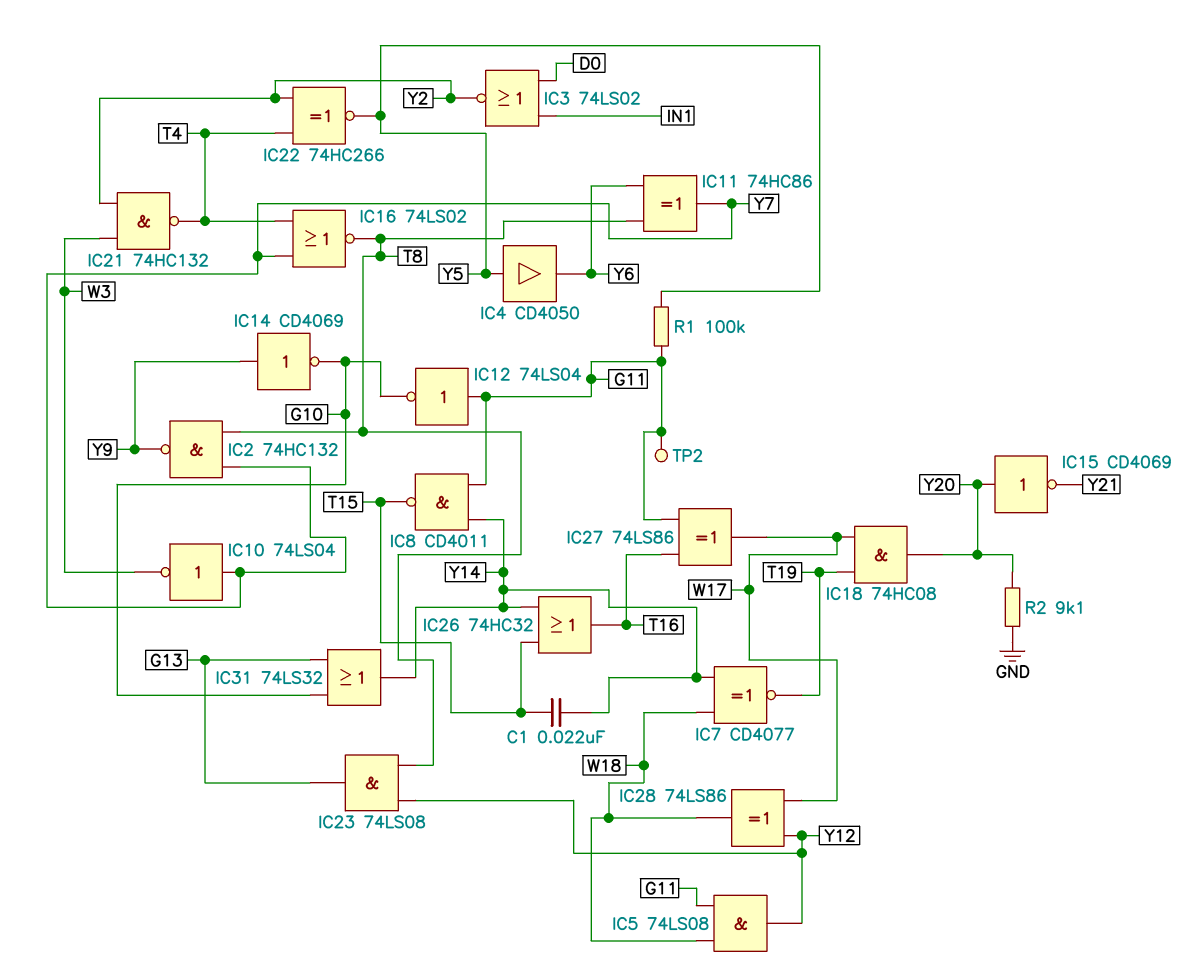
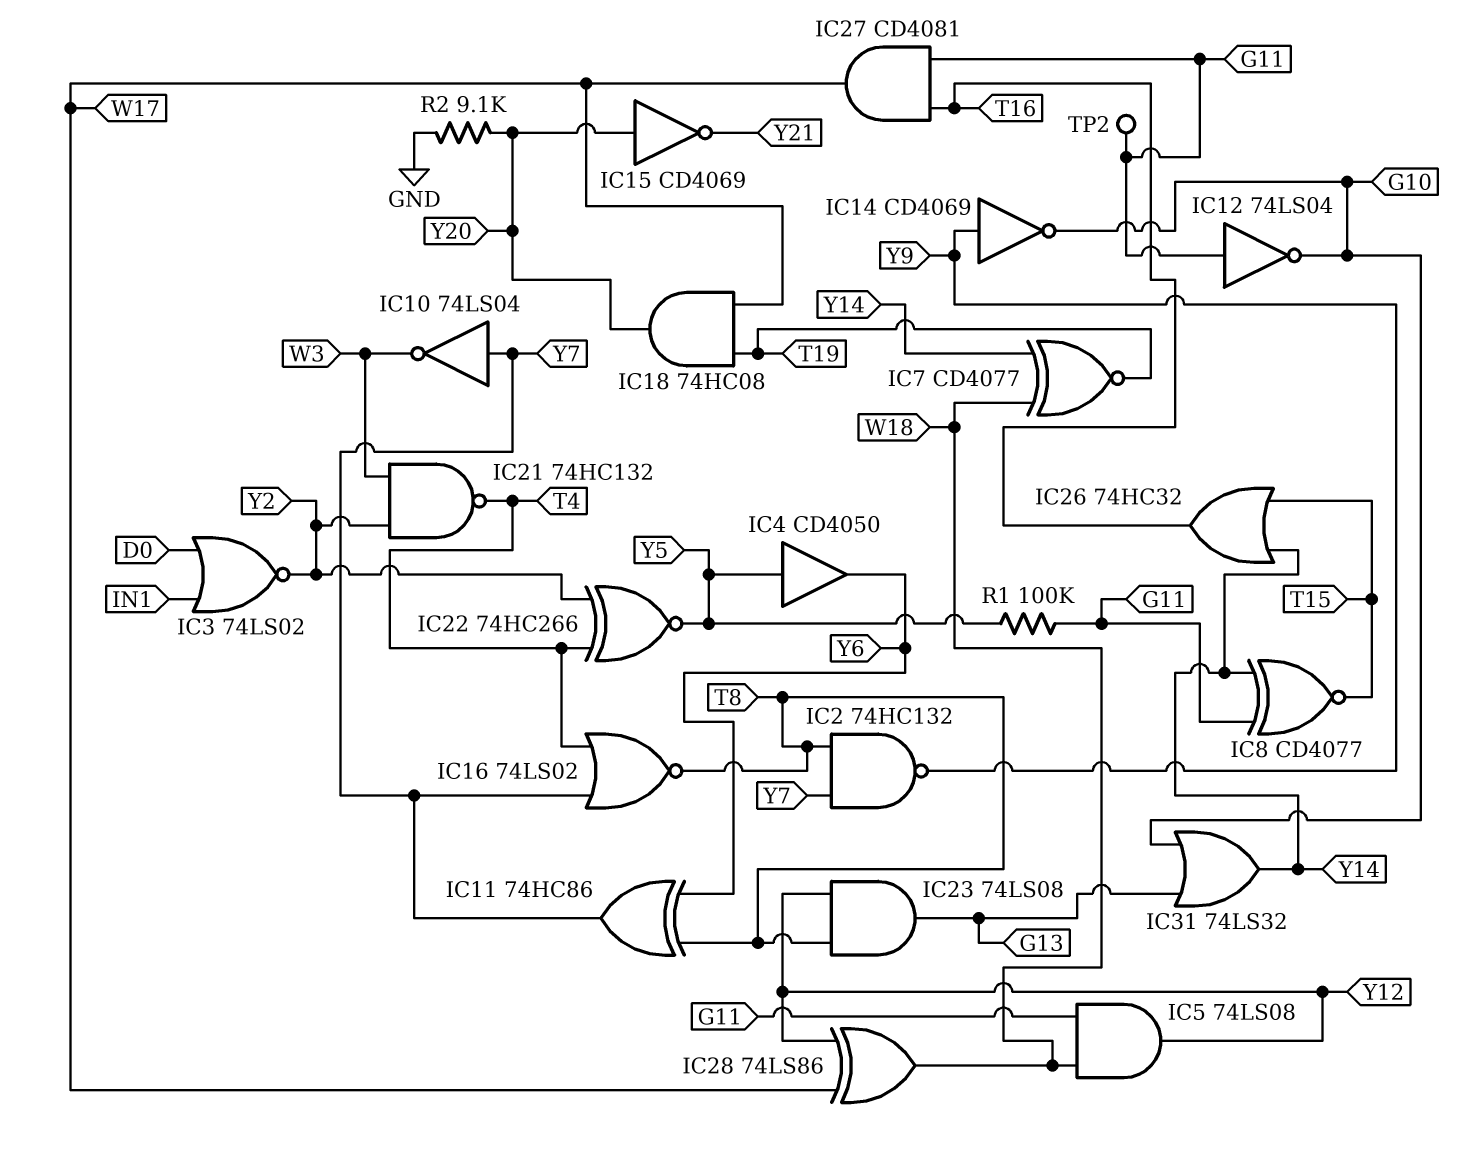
C1: 22nF (T15, Y14) -> none
IC8: NAND CD4011 (in G11, in Y14, out T15) -> XNOR CD4077 (in G11, in Y14, out T15)
IC27: XOR 74LS86 (in G11, in T16, out W17) -> AND CD4081 (in G11, in T16, out W17)

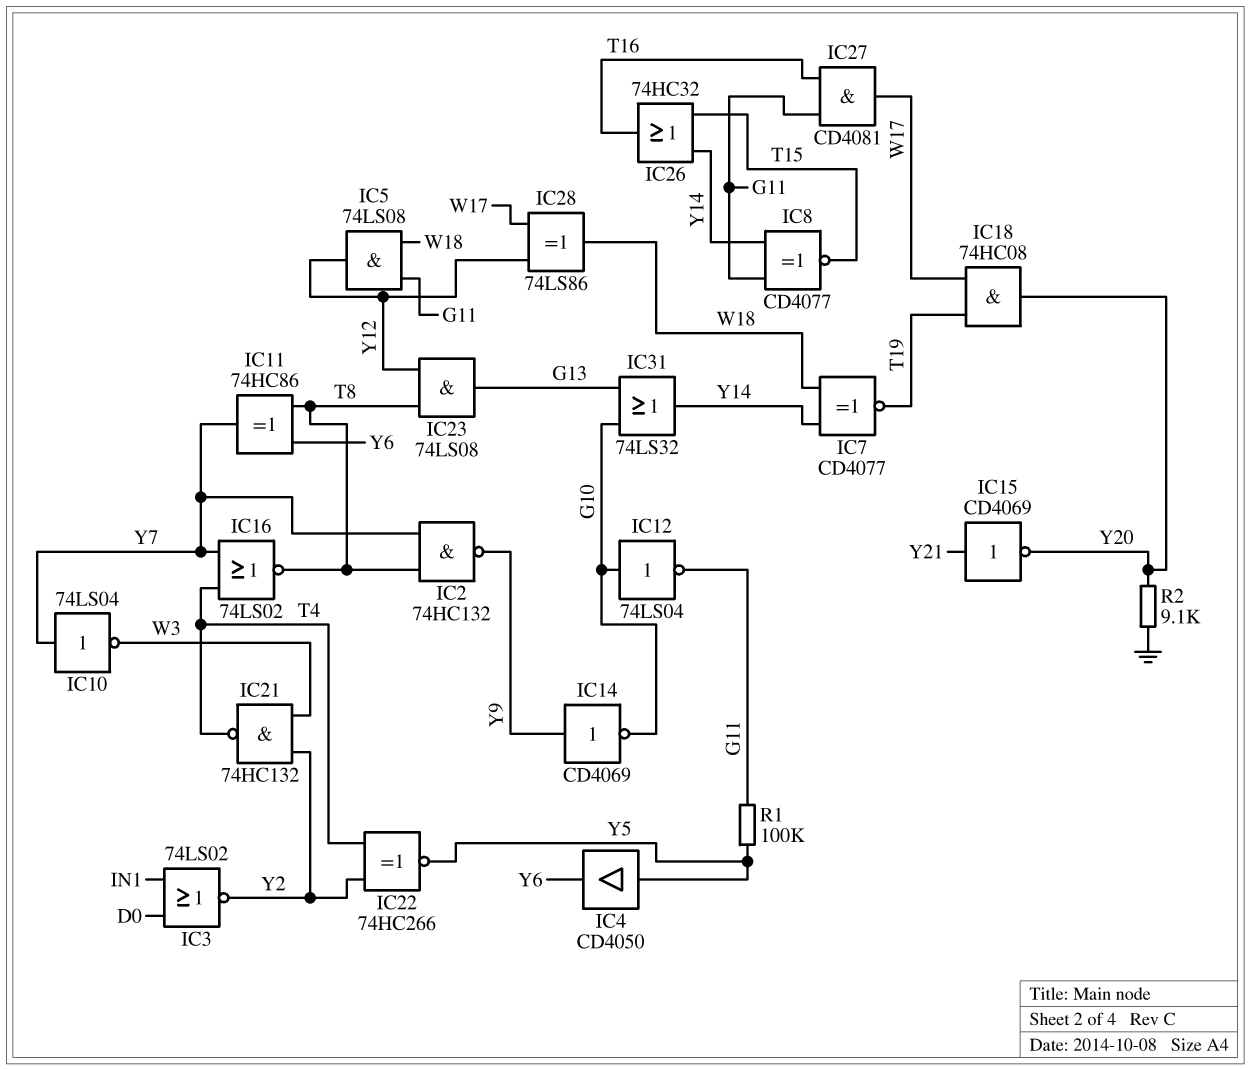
IC12: NOT 74LS04 (in G11, out G10) -> NOT 74LS04 (in G10, out G11)
IC15: NOT CD4069 (in Y20, out Y21) -> NOT CD4069 (in Y21, out Y20)
TP2: test point (G11) -> none

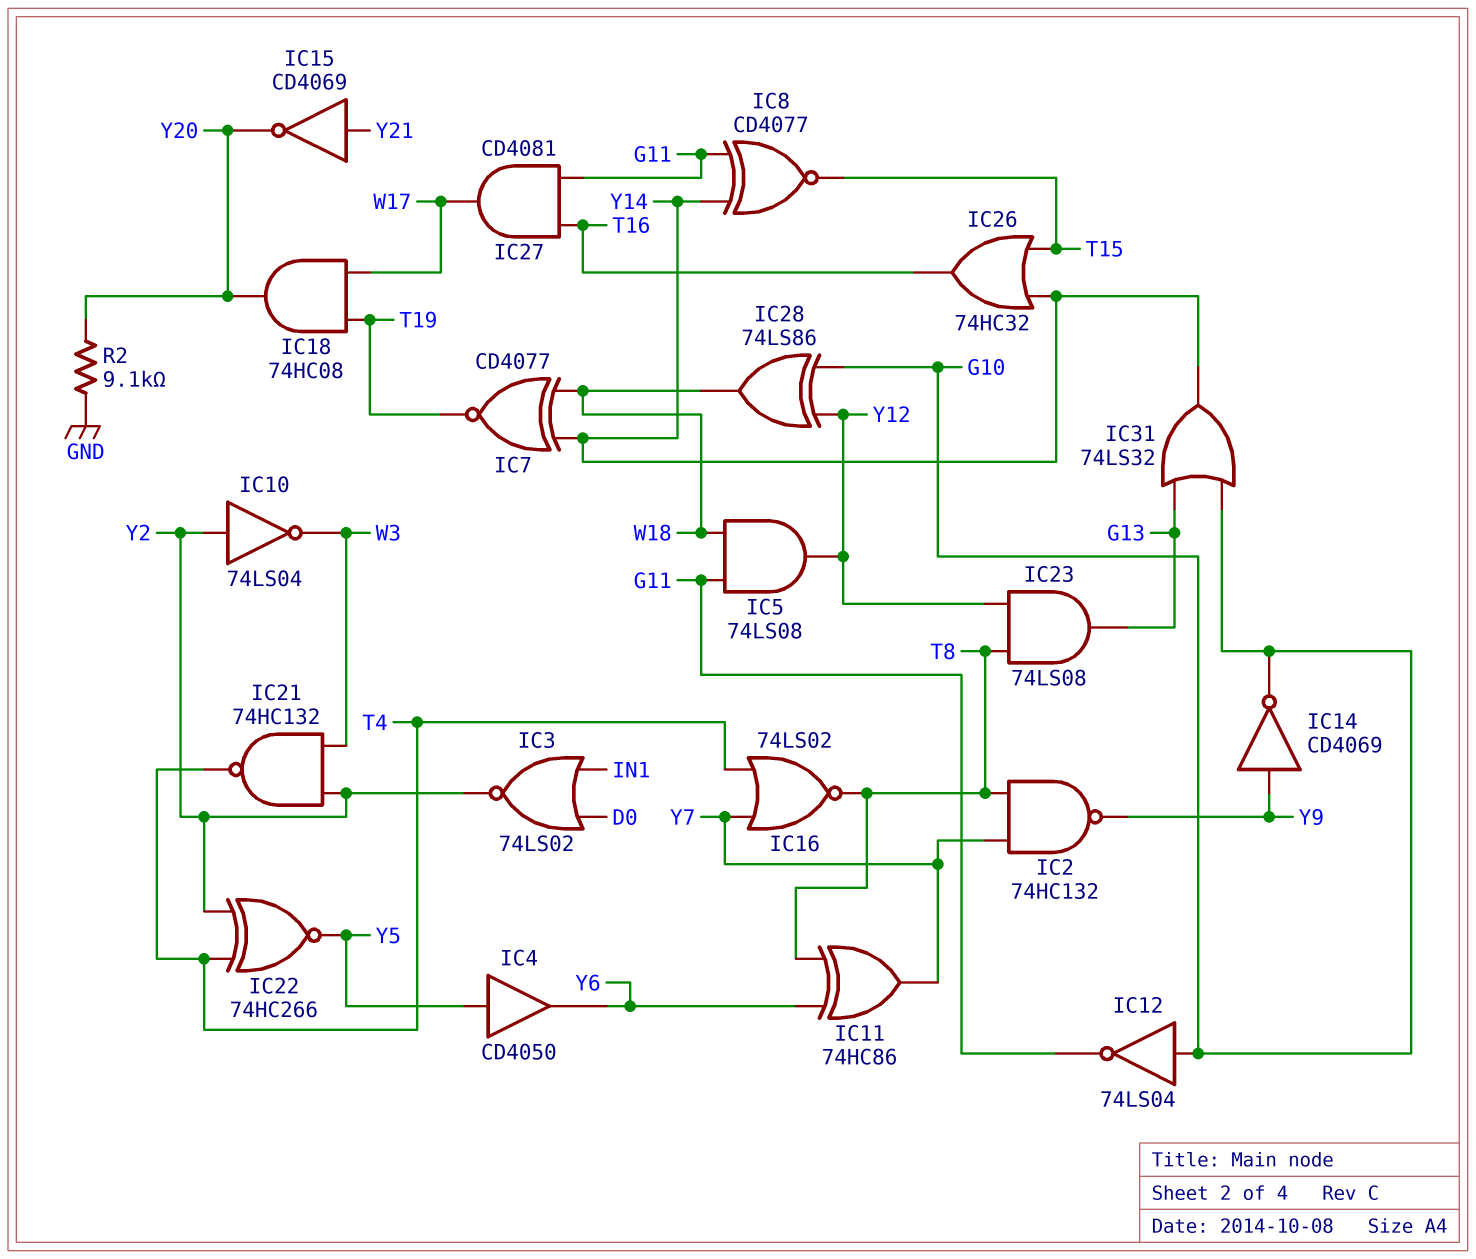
IC10: NOT 74LS04 (in Y7, out W3) -> NOT 74LS04 (in Y2, out W3)
IC28: XOR 74LS86 (in W17, in Y12, out W18) -> XOR 74LS86 (in G10, in Y12, out W18)
R1: 100k (G11, Y5) -> none

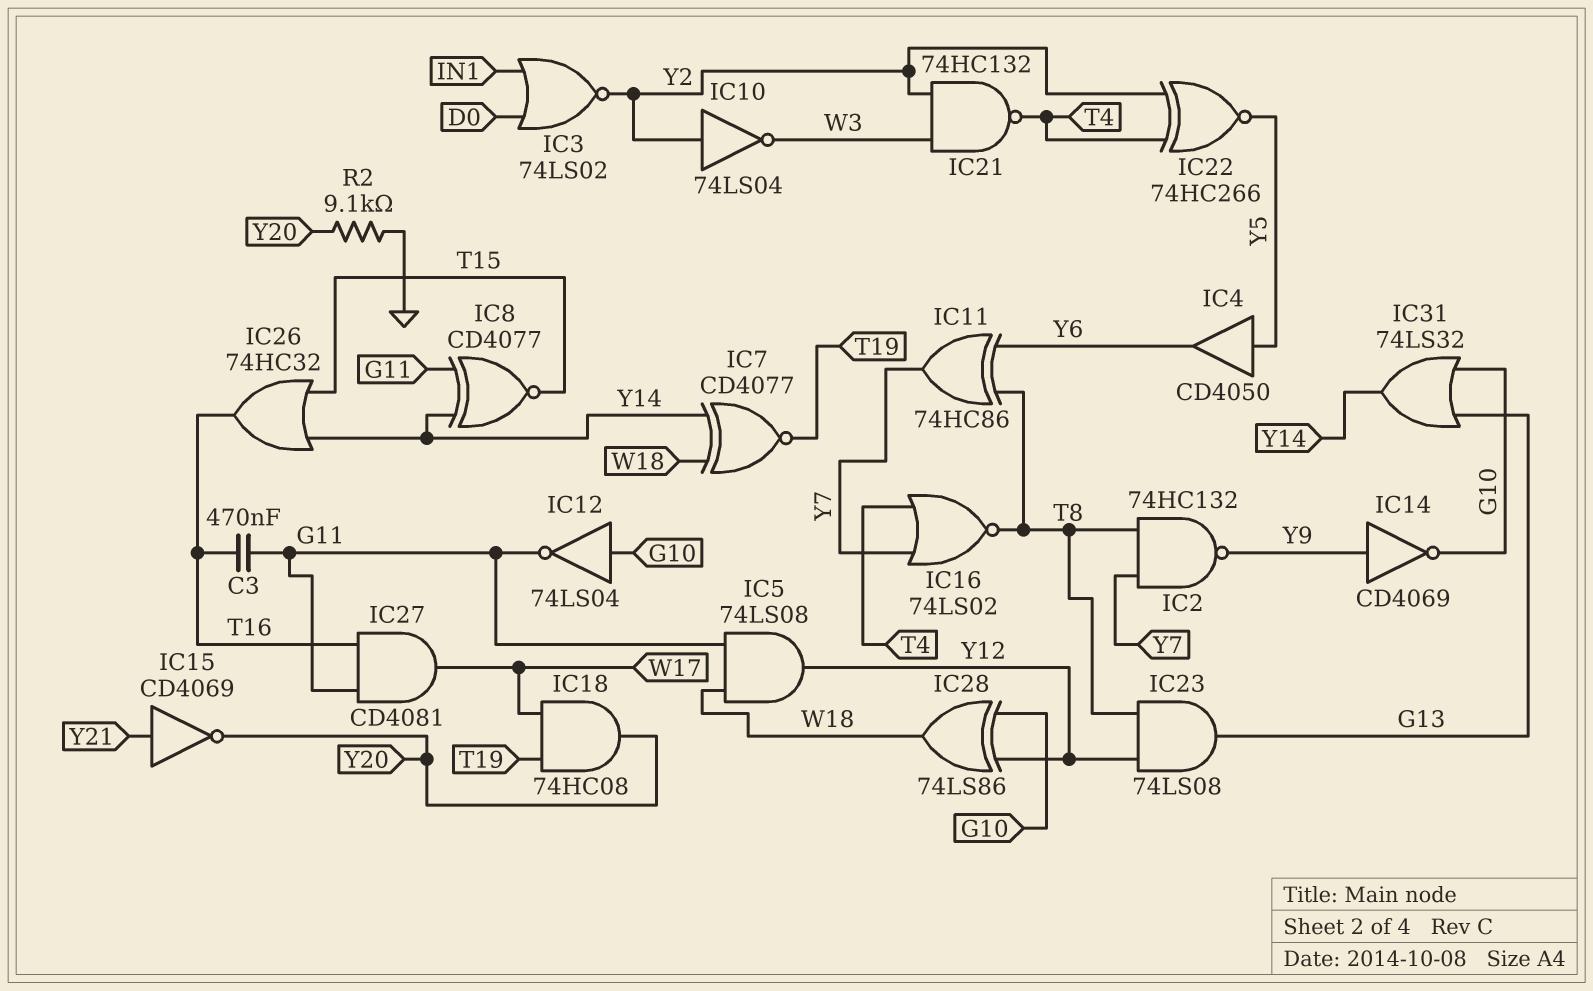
C3: none -> 470nF (G11, T16)

